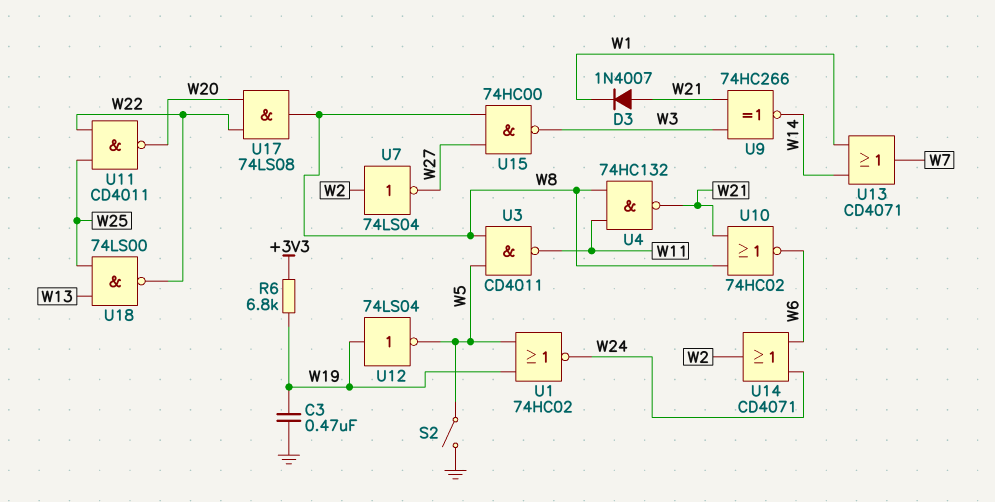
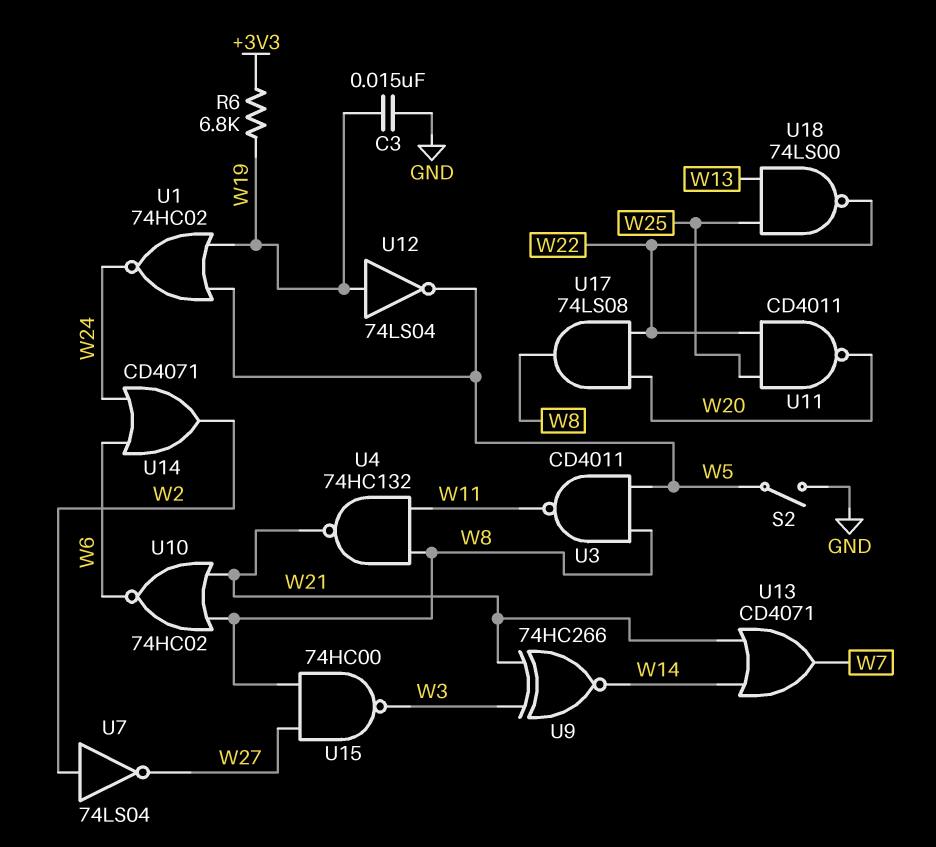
C3: 470nF (GND, W19) -> 15nF (GND, W19)
D3: diode 1N4007 (A W21, K W1) -> none
U13: OR CD4071 (in W1, in W14, out W7) -> OR CD4071 (in W14, in W21, out W7)

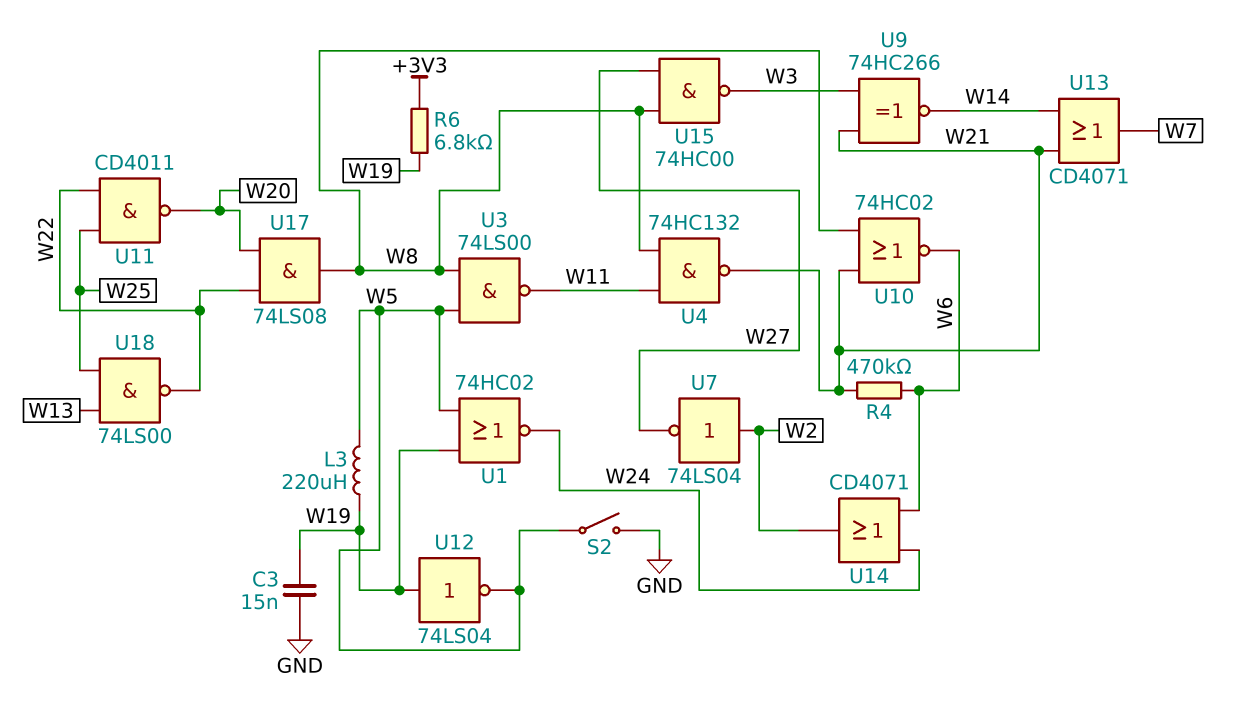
L3: none -> 220uH (W5, W19)
R4: none -> 470k (W6, W21)
U3: NAND CD4011 (in W5, in W8, out W11) -> NAND 74LS00 (in W5, in W8, out W11)

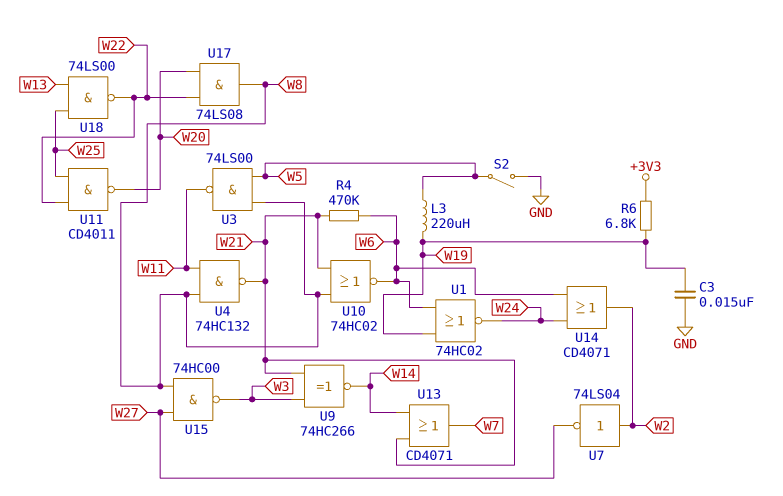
U1: NOR 74HC02 (in W5, in W19, out W24) -> NOR 74HC02 (in W6, in W19, out W24)
U12: NOT 74LS04 (in W19, out W5) -> none

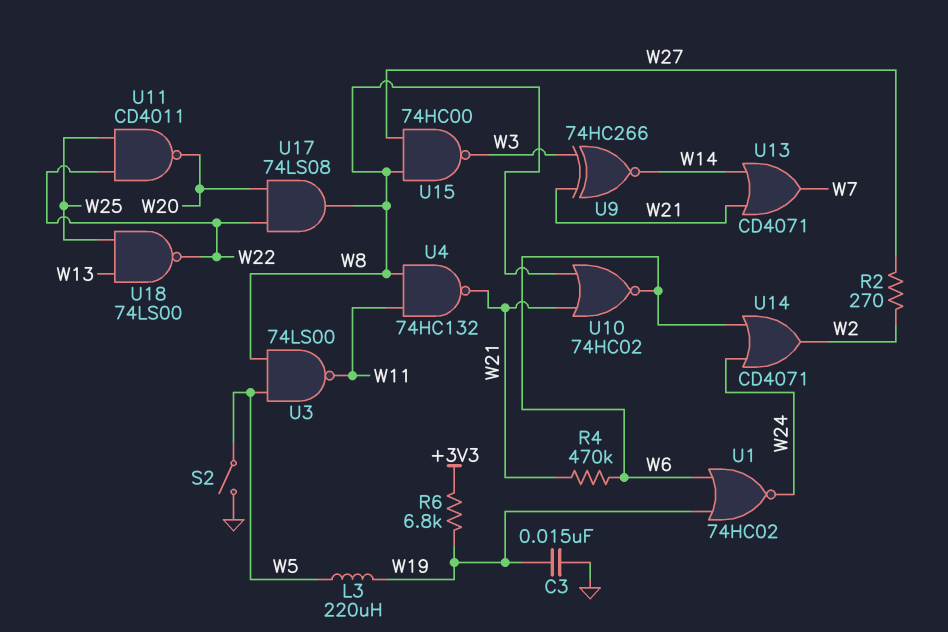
R2: none -> 270 (W2, W27)
U7: NOT 74LS04 (in W2, out W27) -> none

